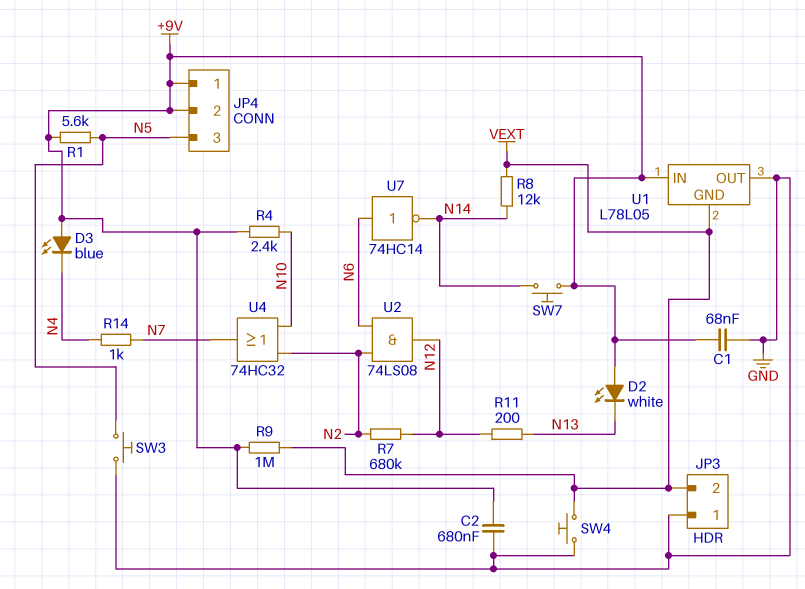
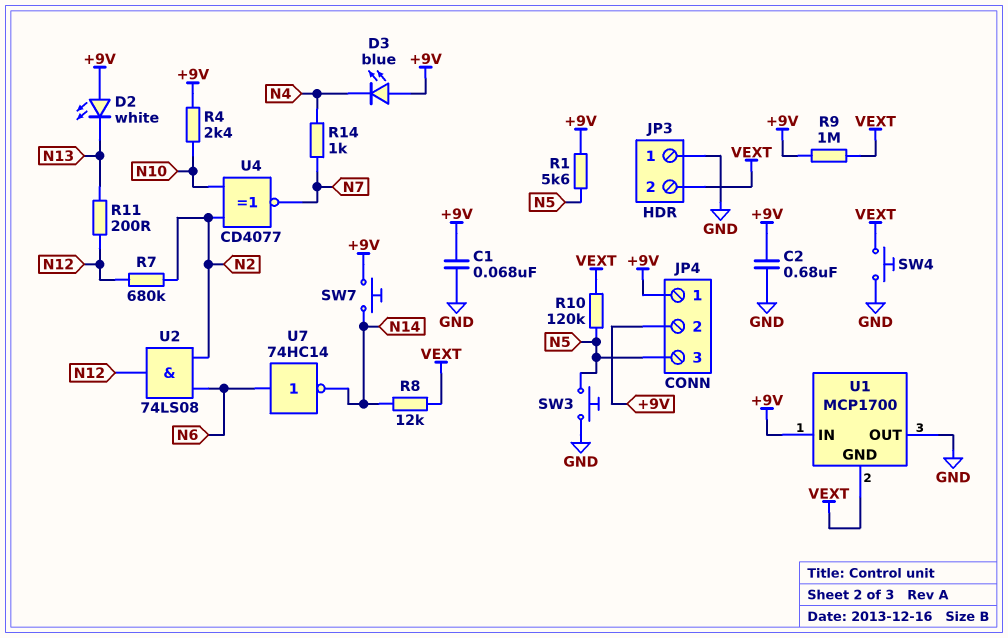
R10: none -> 120k (N5, VEXT)
U1: L78L05 -> MCP1700
U4: OR 74HC32 (in N2, in N10, out N7) -> XNOR CD4077 (in N2, in N10, out N7)

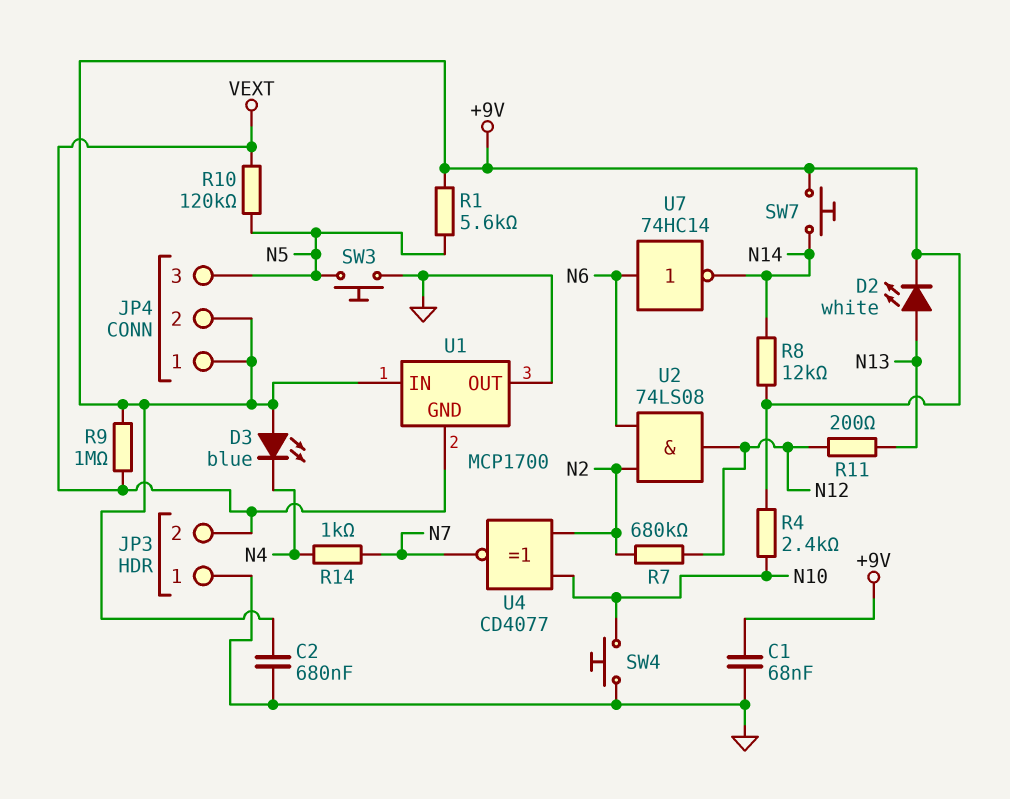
D2: LED white (A +9V, K N13) -> LED white (A N13, K +9V)
R8: 12k (N14, VEXT) -> 12k (+9V, N14)
SW4: button (GND, VEXT) -> button (GND, N10)

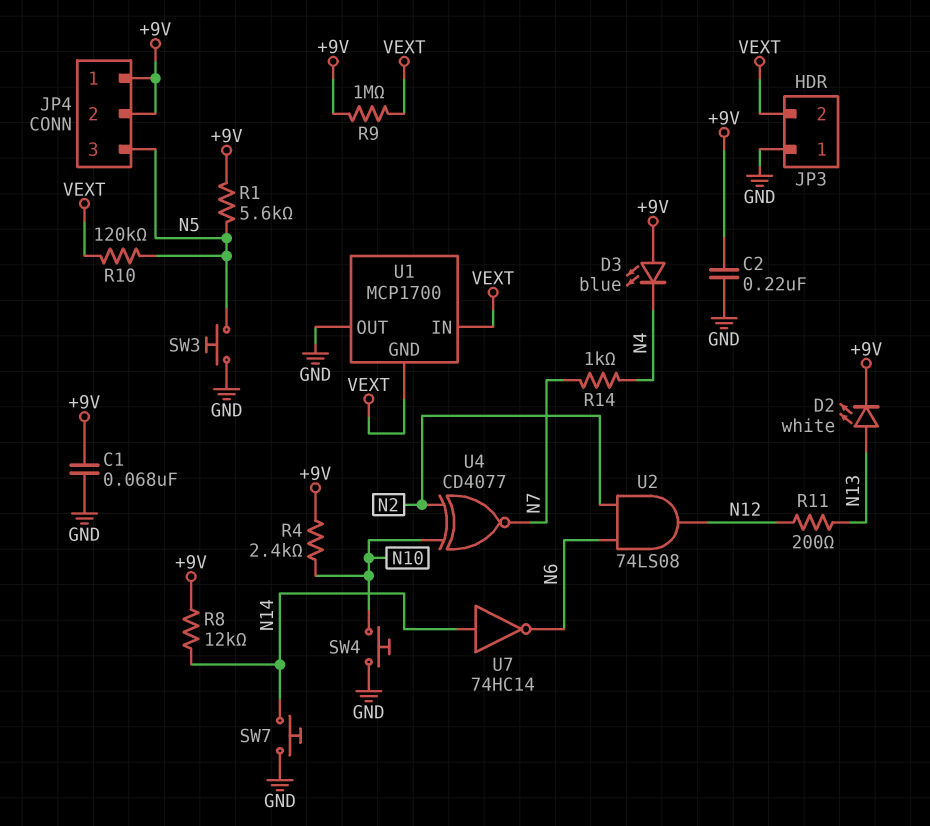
C2: 680nF (+9V, GND) -> 220nF (+9V, GND)
R7: 680k (N2, N12) -> none
SW7: button (+9V, N14) -> button (GND, N14)
U1 pin IN: +9V -> VEXT
U7: NOT 74HC14 (in N6, out N14) -> NOT 74HC14 (in N14, out N6)

